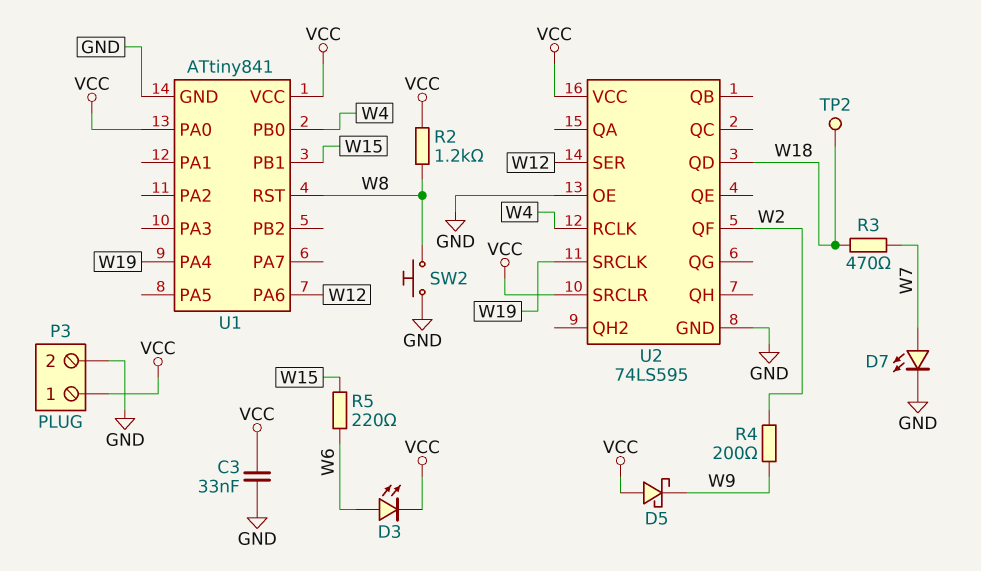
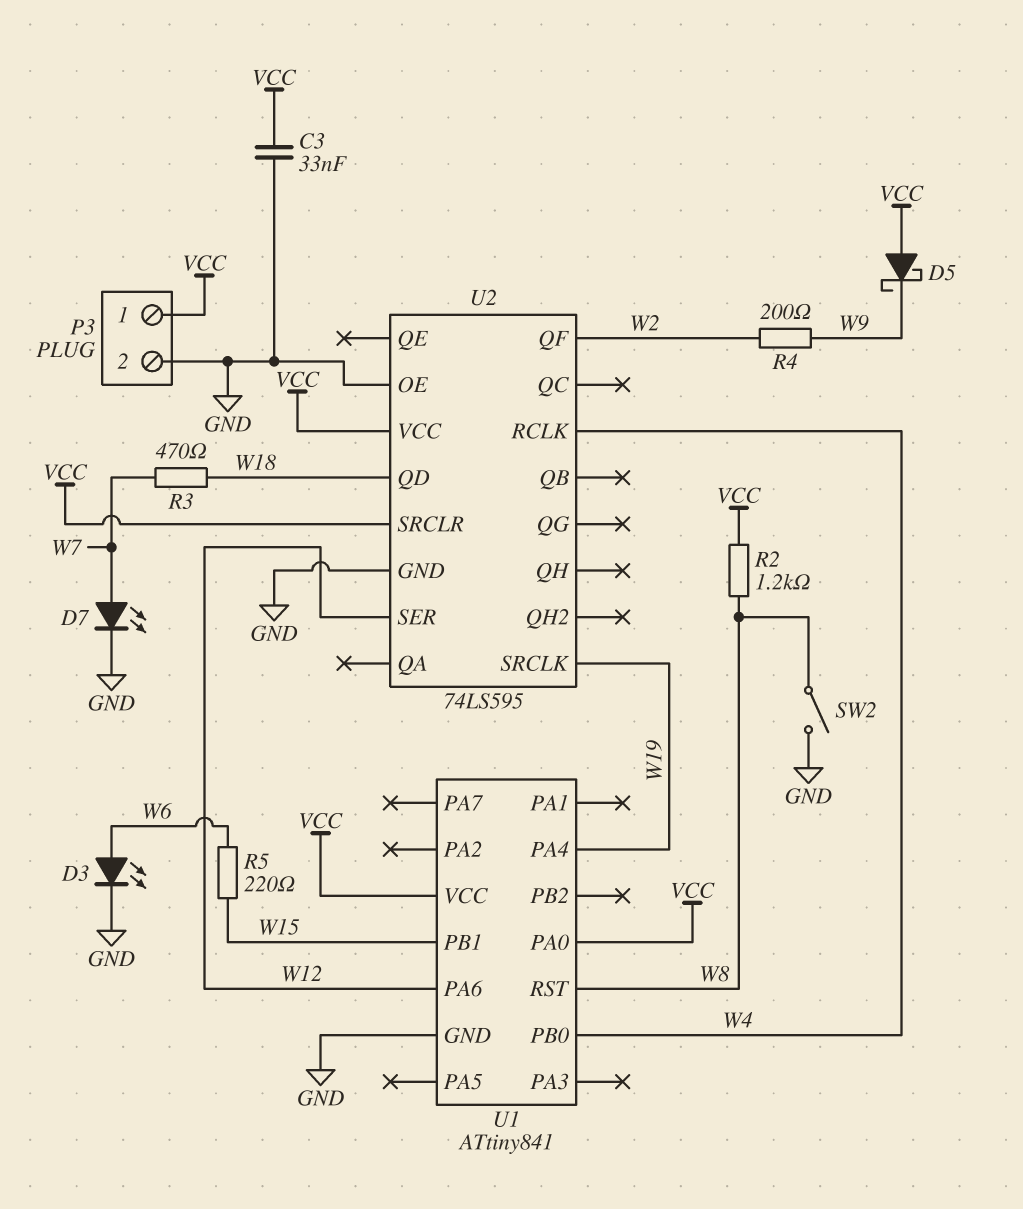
D3: LED (A W6, K VCC) -> LED (A W6, K GND)
SW2: button (GND, W8) -> switch (GND, W8)
TP2: test point (W18) -> none

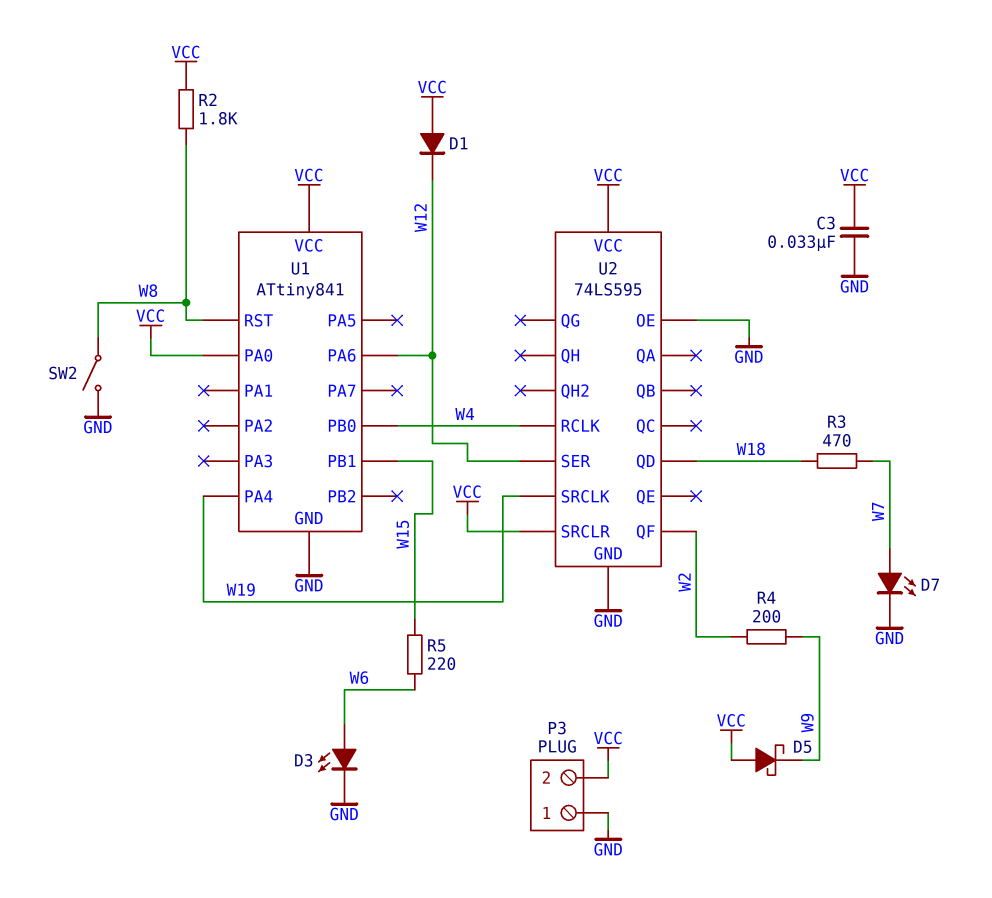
D1: none -> diode (A VCC, K W12)
P3 pin 1: VCC -> GND
P3 pin 2: GND -> VCC
R2: 1.2k (VCC, W8) -> 1.8k (VCC, W8)

